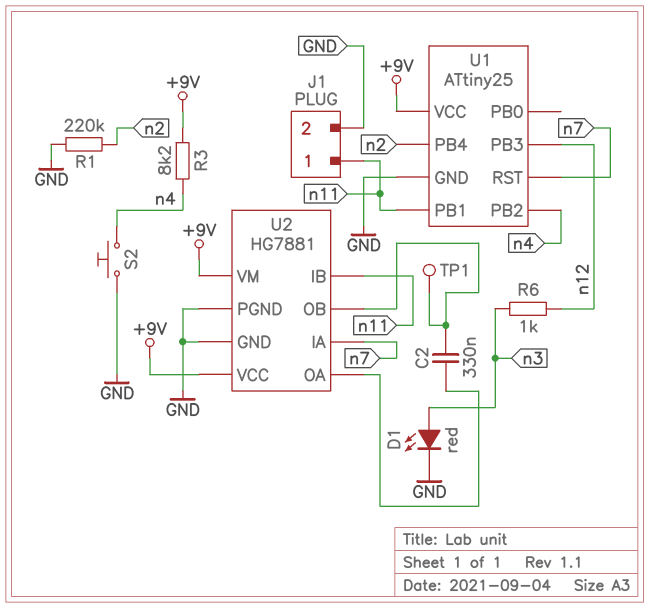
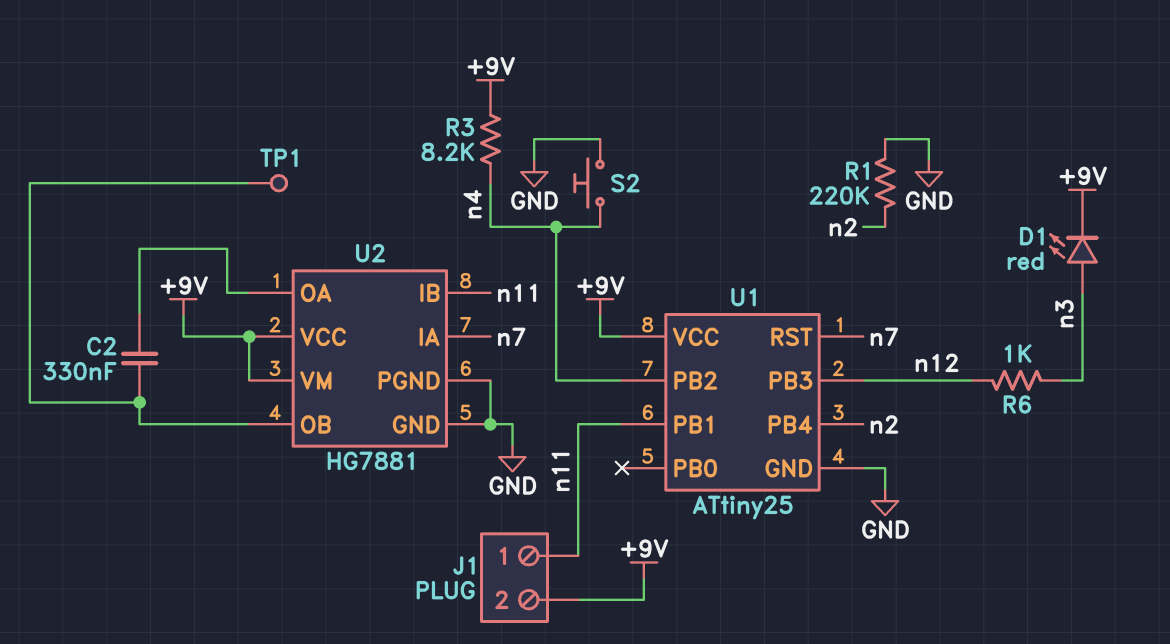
D1: LED red (A n3, K GND) -> LED red (A n3, K +9V)
J1 pin 2: GND -> +9V

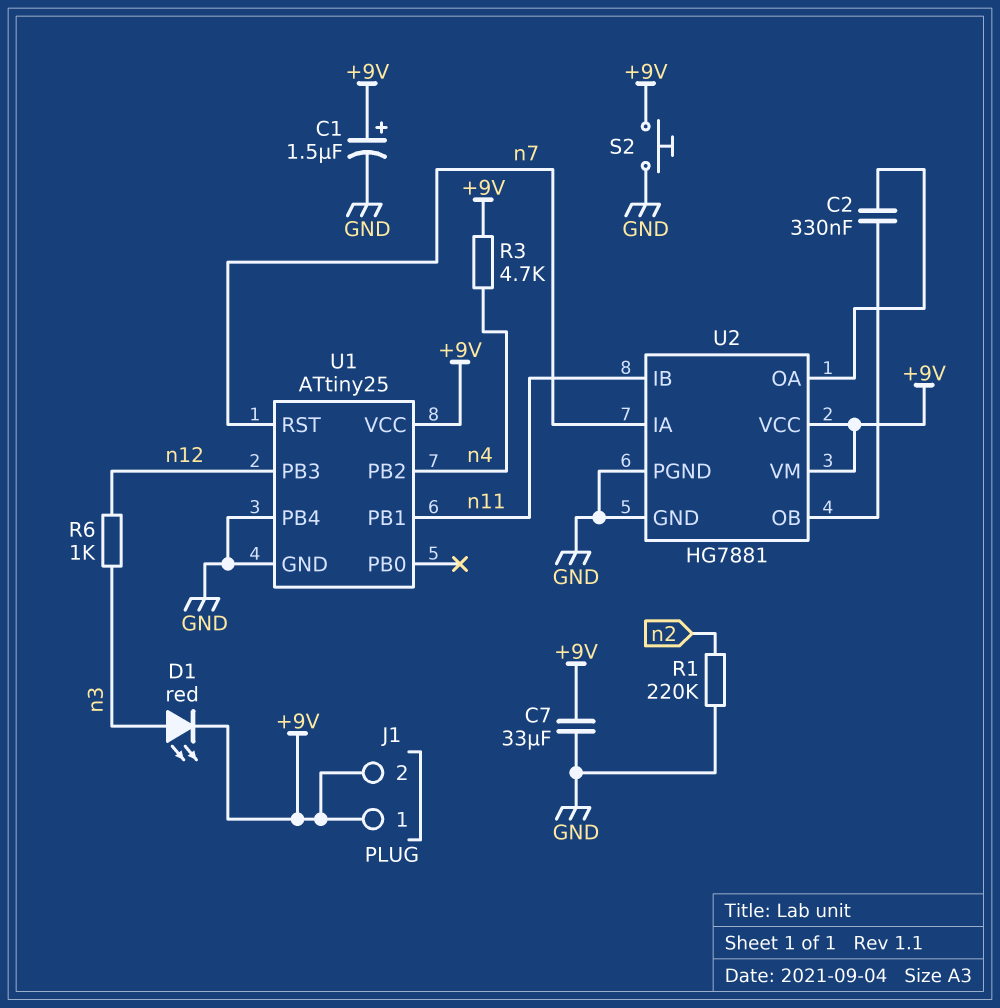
C1: none -> 1.5uF (plus +9V, minus GND)
C7: none -> 33uF (+9V, GND)
J1 pin 1: n11 -> +9V
R3: 8.2k (+9V, n4) -> 4.7k (+9V, n4)
S2: button (GND, n4) -> button (+9V, GND)
TP1: test point (U2/OB) -> none
U1 pin PB4: n2 -> GND

